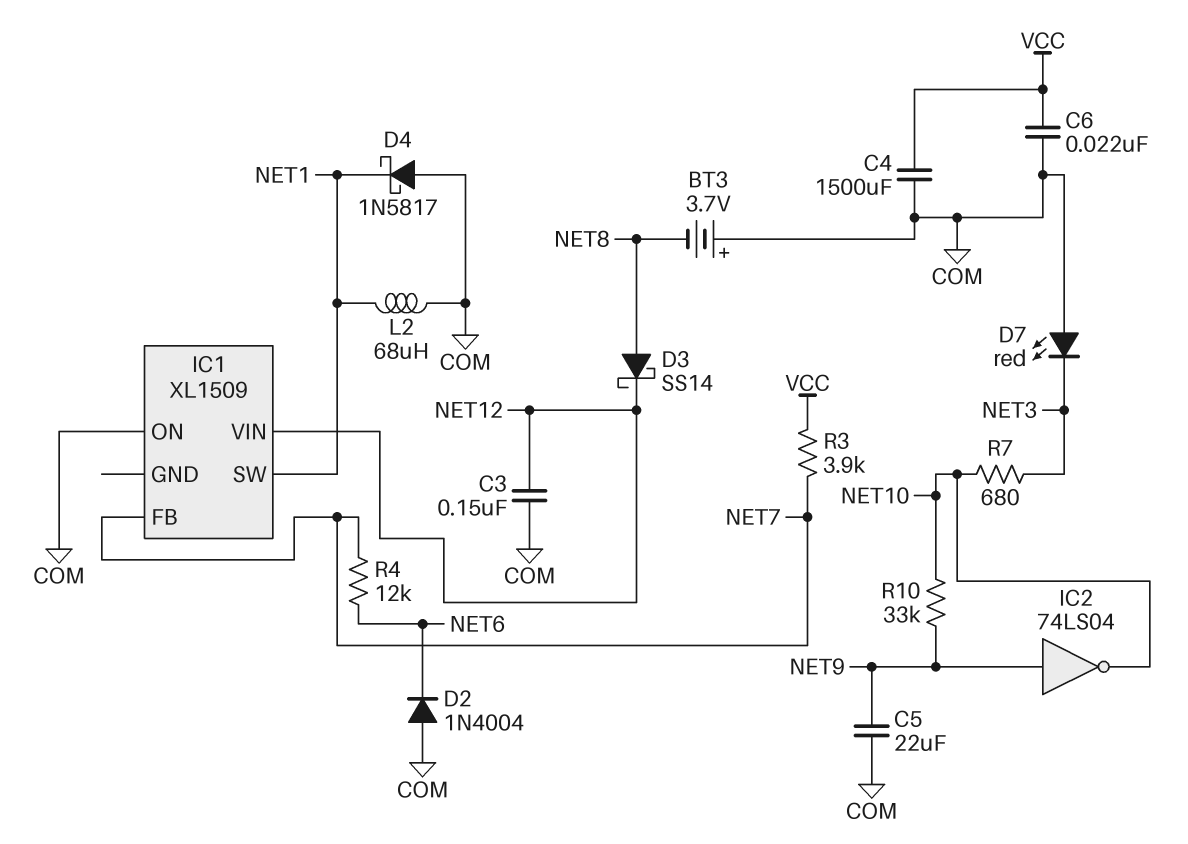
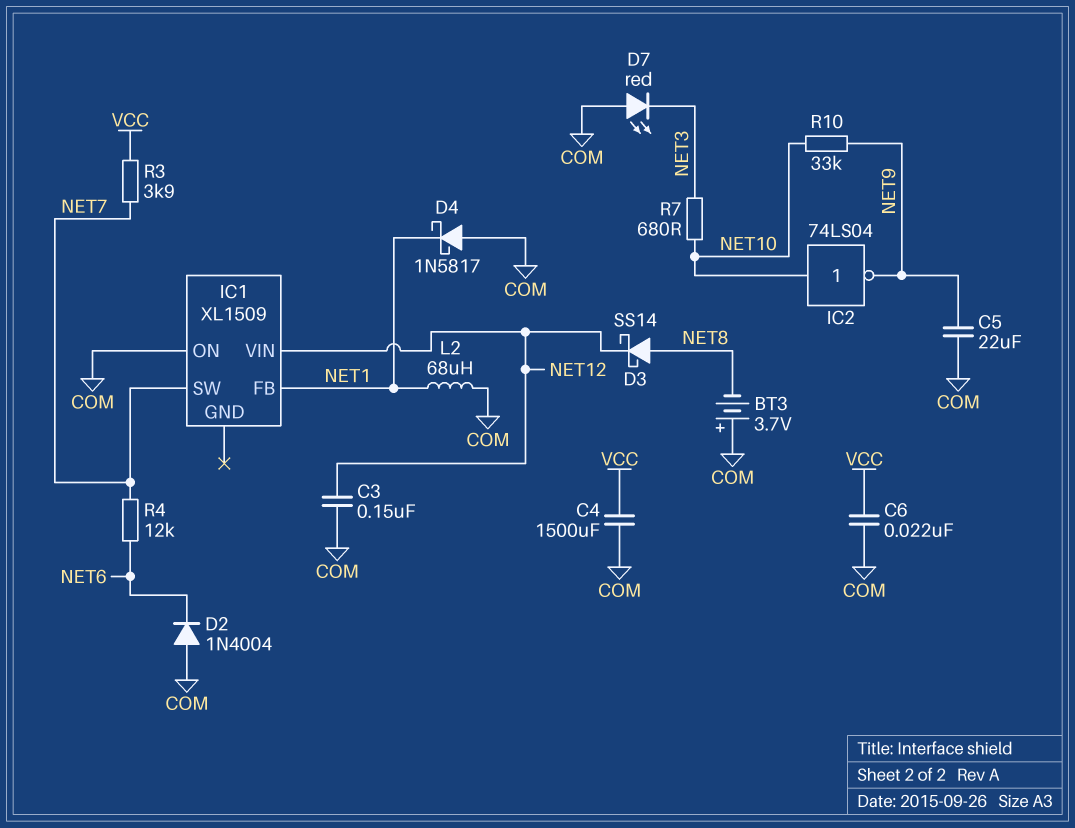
IC1 pin FB: NET7 -> NET1
IC1 pin SW: NET1 -> NET7
IC2: NOT 74LS04 (in NET9, out NET10) -> NOT 74LS04 (in NET10, out NET9)

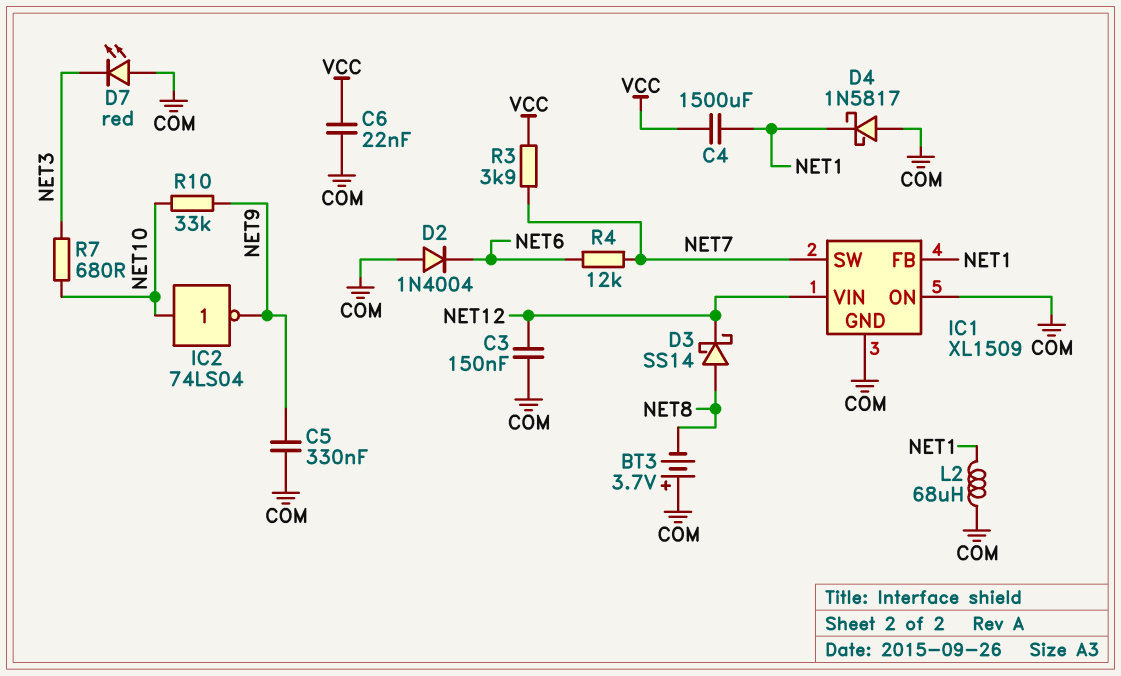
C4: 1500uF (COM, VCC) -> 1500uF (NET1, VCC)
C5: 22uF (COM, NET9) -> 330nF (COM, NET9)
IC1 pin GND: none -> COM

